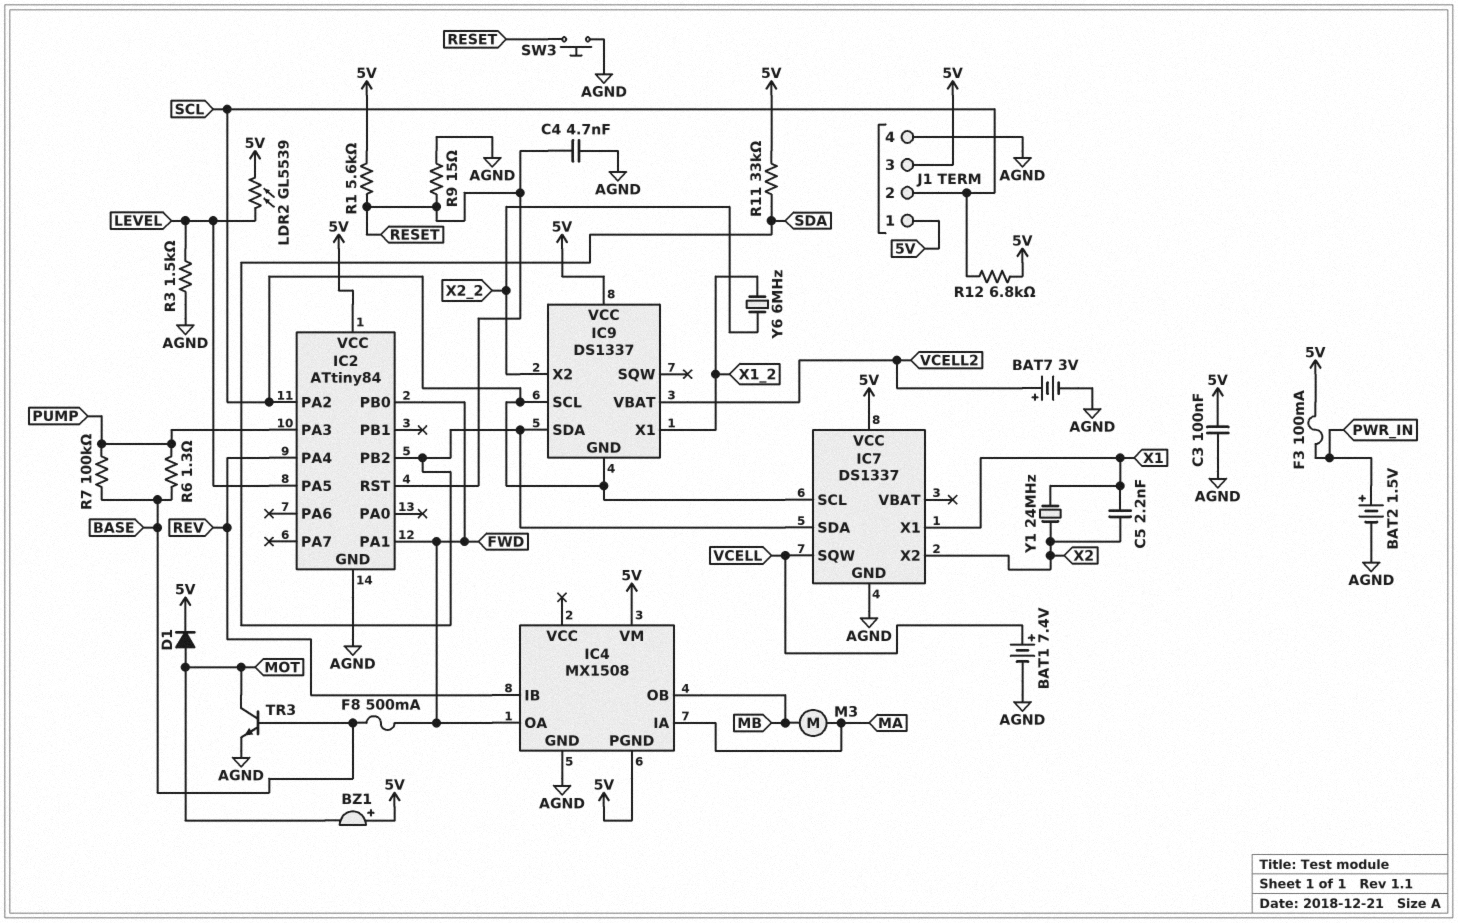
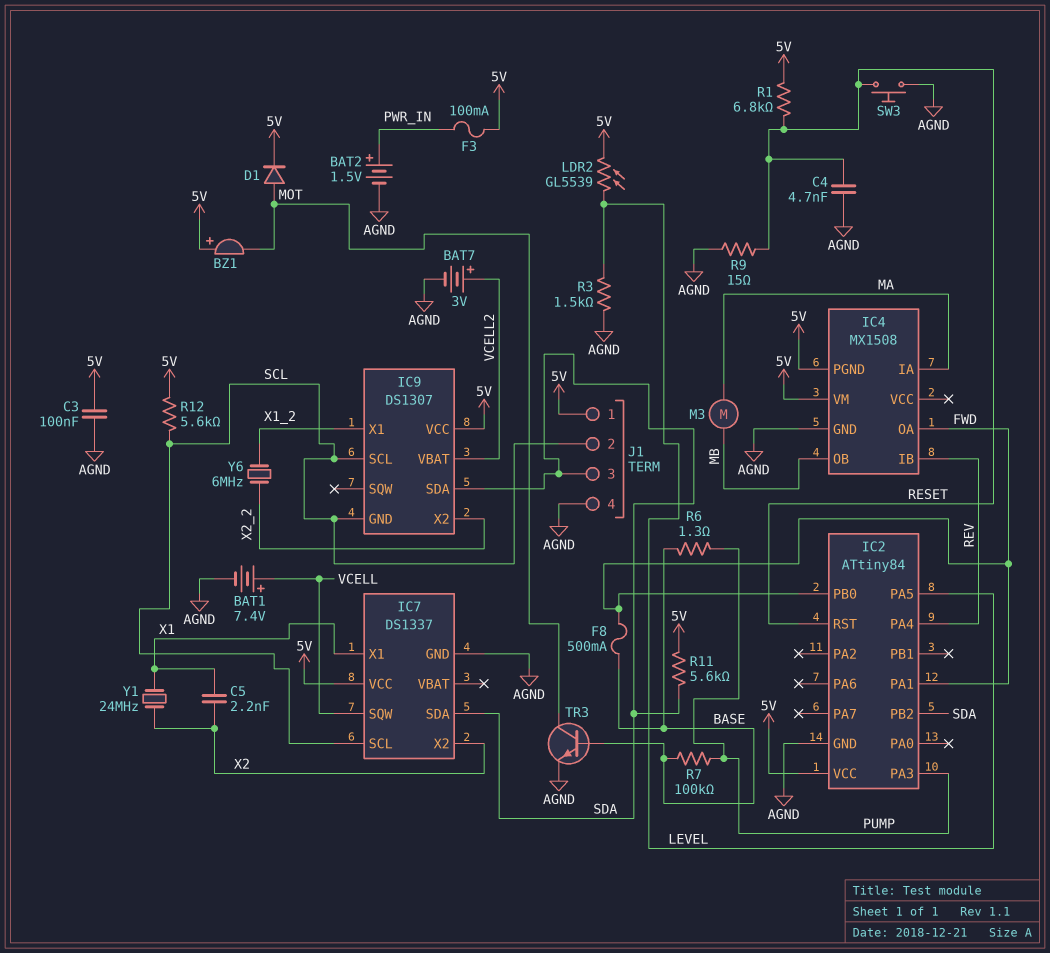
IC2 pin PA2: SCL -> none
IC9: DS1337 -> DS1307
J1 pin 3: 5V -> SDA
R1: 5.6k (5V, RESET) -> 6.8k (5V, RESET)
R11: 33k (5V, SDA) -> 5.6k (5V, SDA)
R12: 6.8k (5V, SCL) -> 5.6k (5V, SCL)

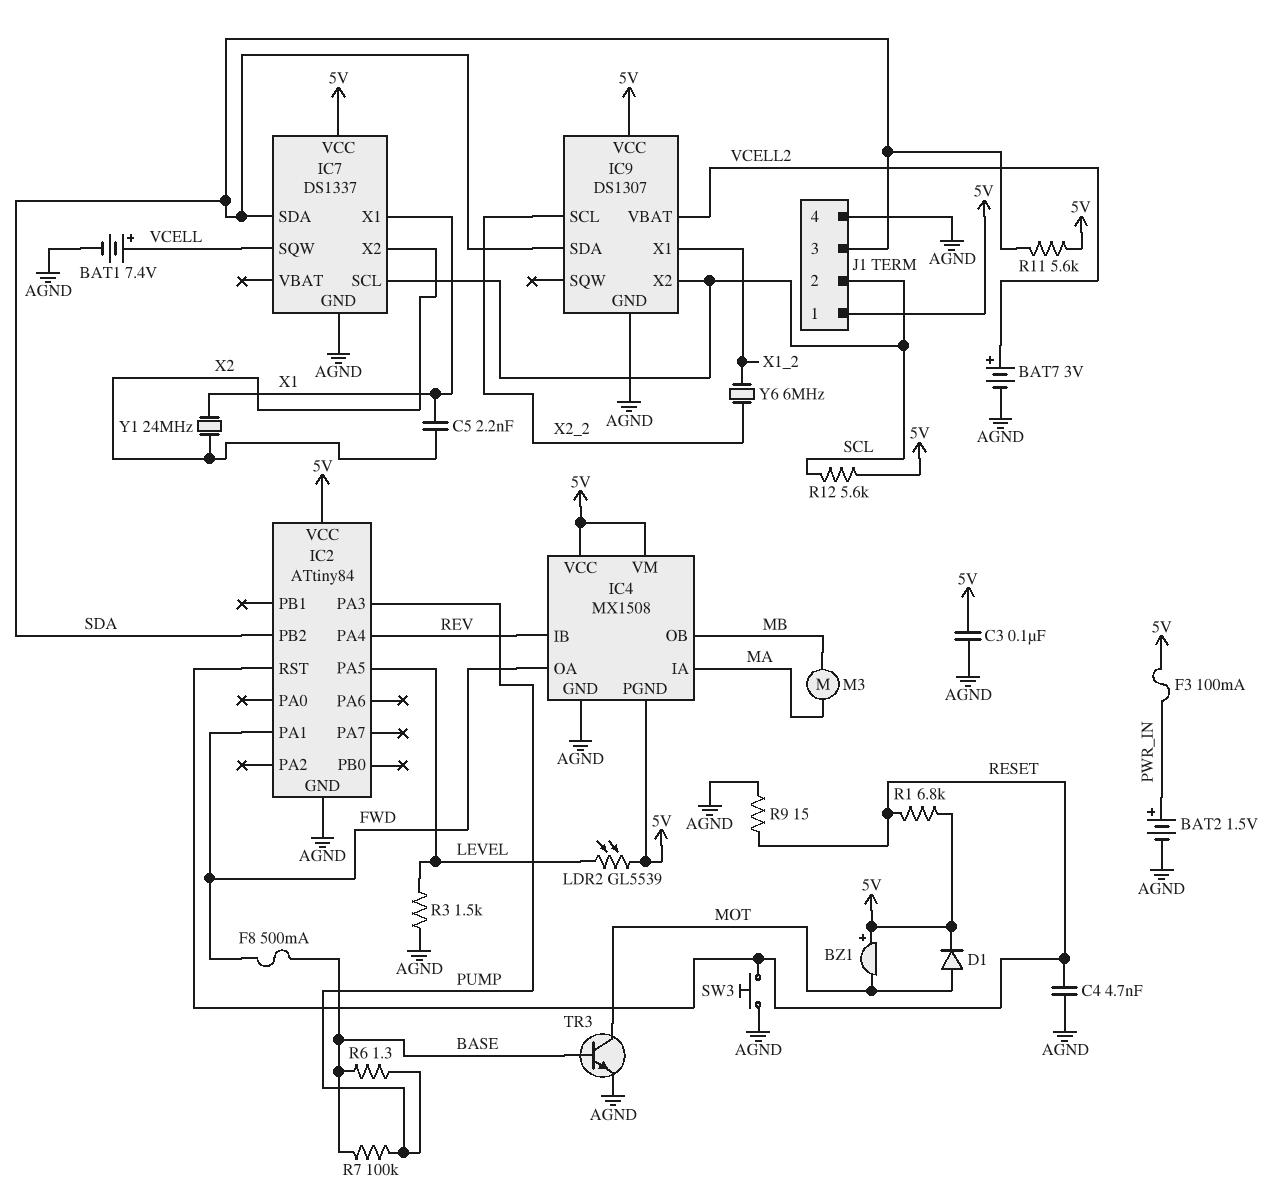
IC2 pin PB0: FWD -> none
IC4 pin VCC: none -> 5V
IC9 pin GND: SCL -> AGND
IC9 pin SCL: SCL -> X2_2
IC9 pin X2: X2_2 -> SCL

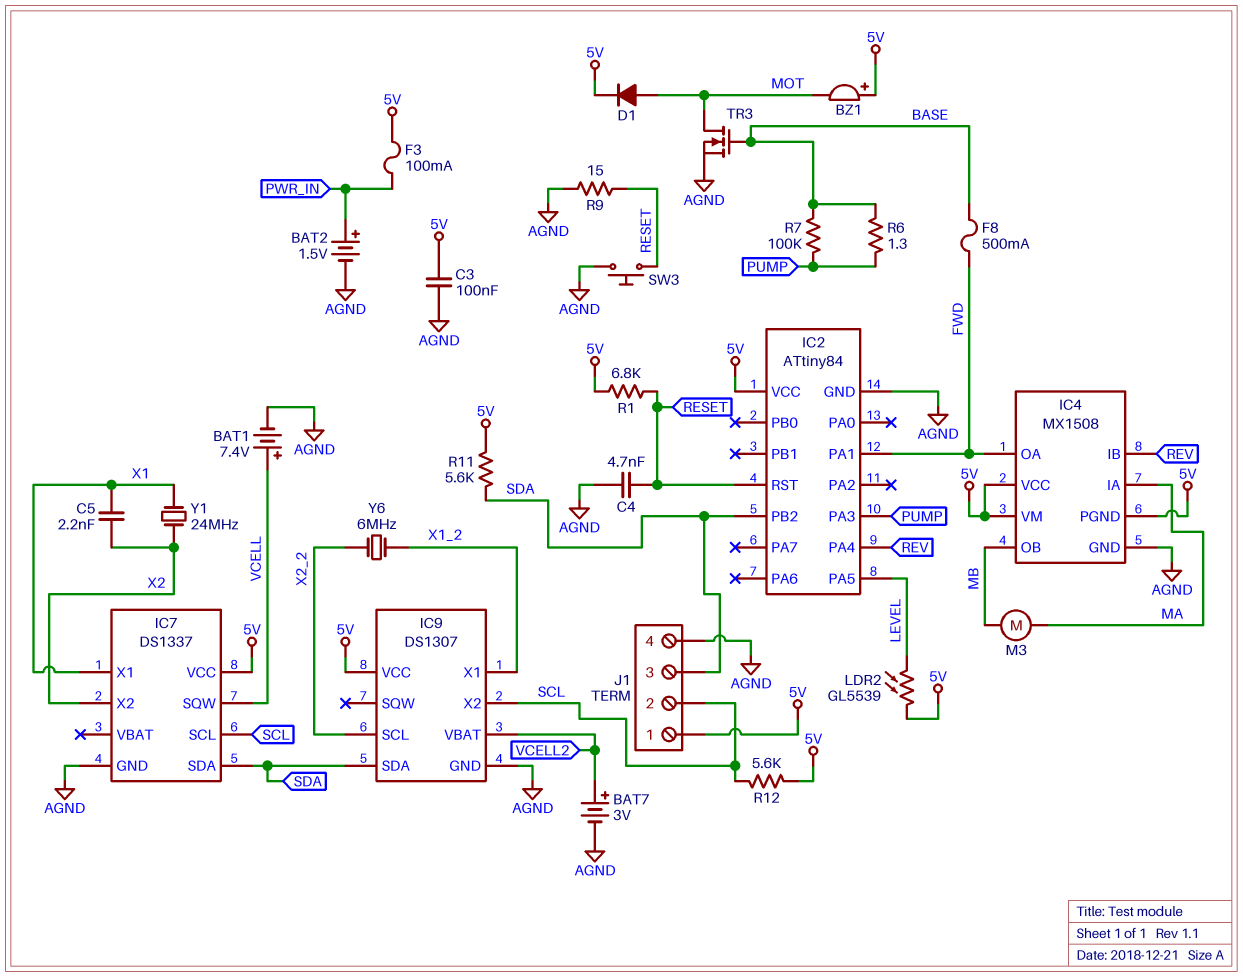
R3: 1.5k (AGND, LEVEL) -> none
TR3: NPN (B BASE, C MOT, E AGND) -> NMOS (G BASE, D MOT, S AGND)

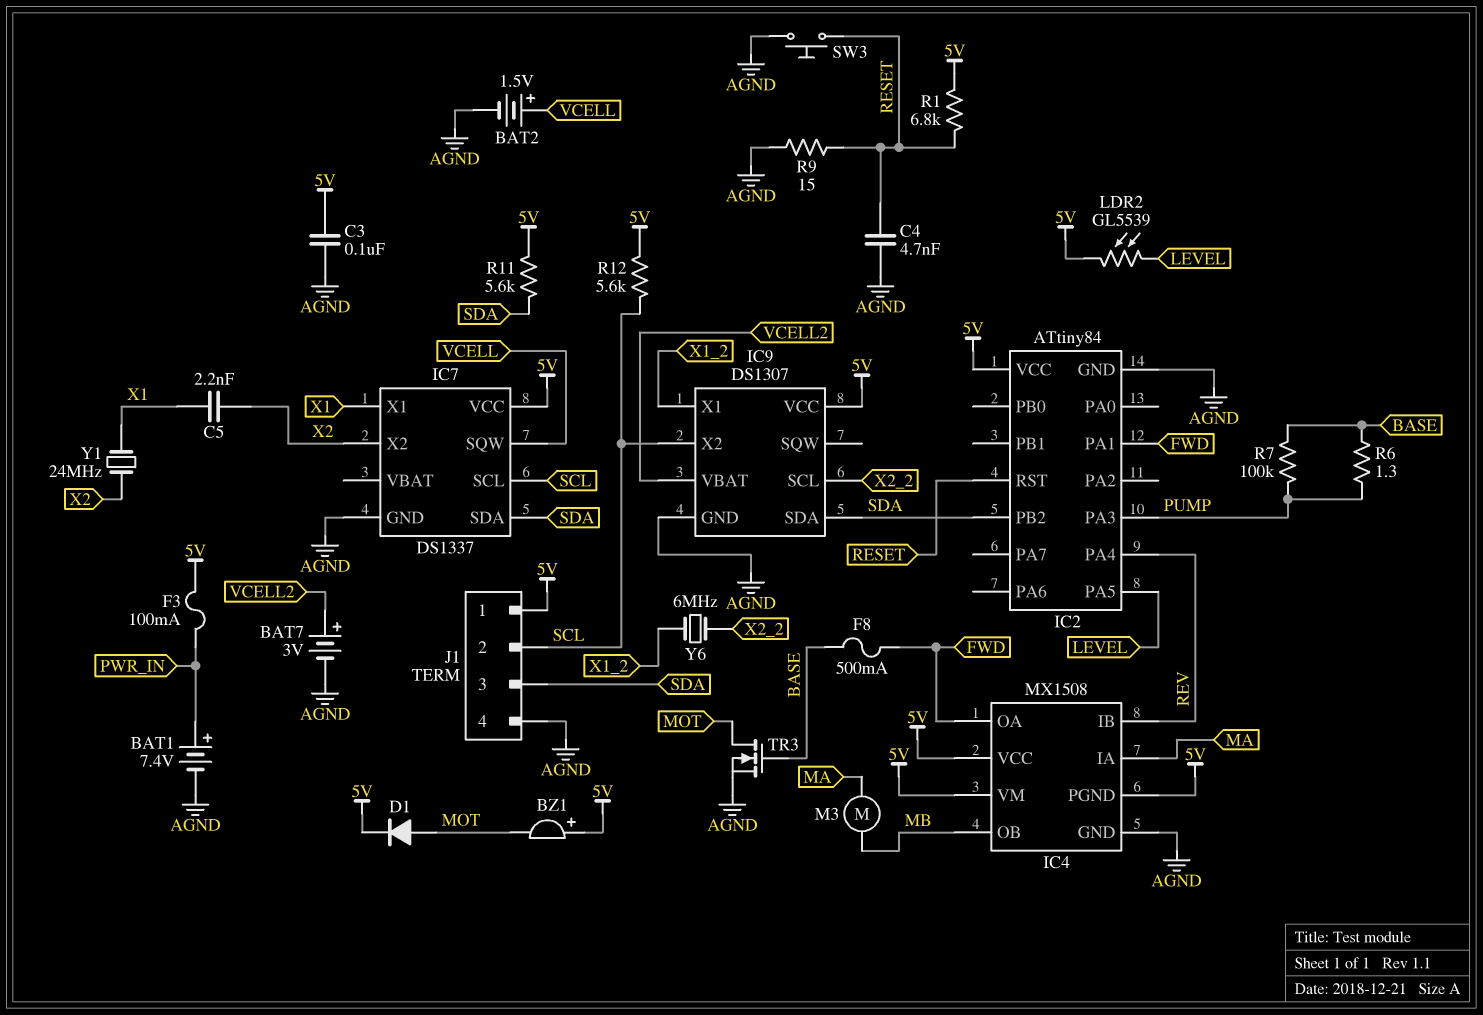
BAT1: 7.4V (plus VCELL, minus AGND) -> 7.4V (plus PWR_IN, minus AGND)
BAT2: 1.5V (plus PWR_IN, minus AGND) -> 1.5V (plus VCELL, minus AGND)

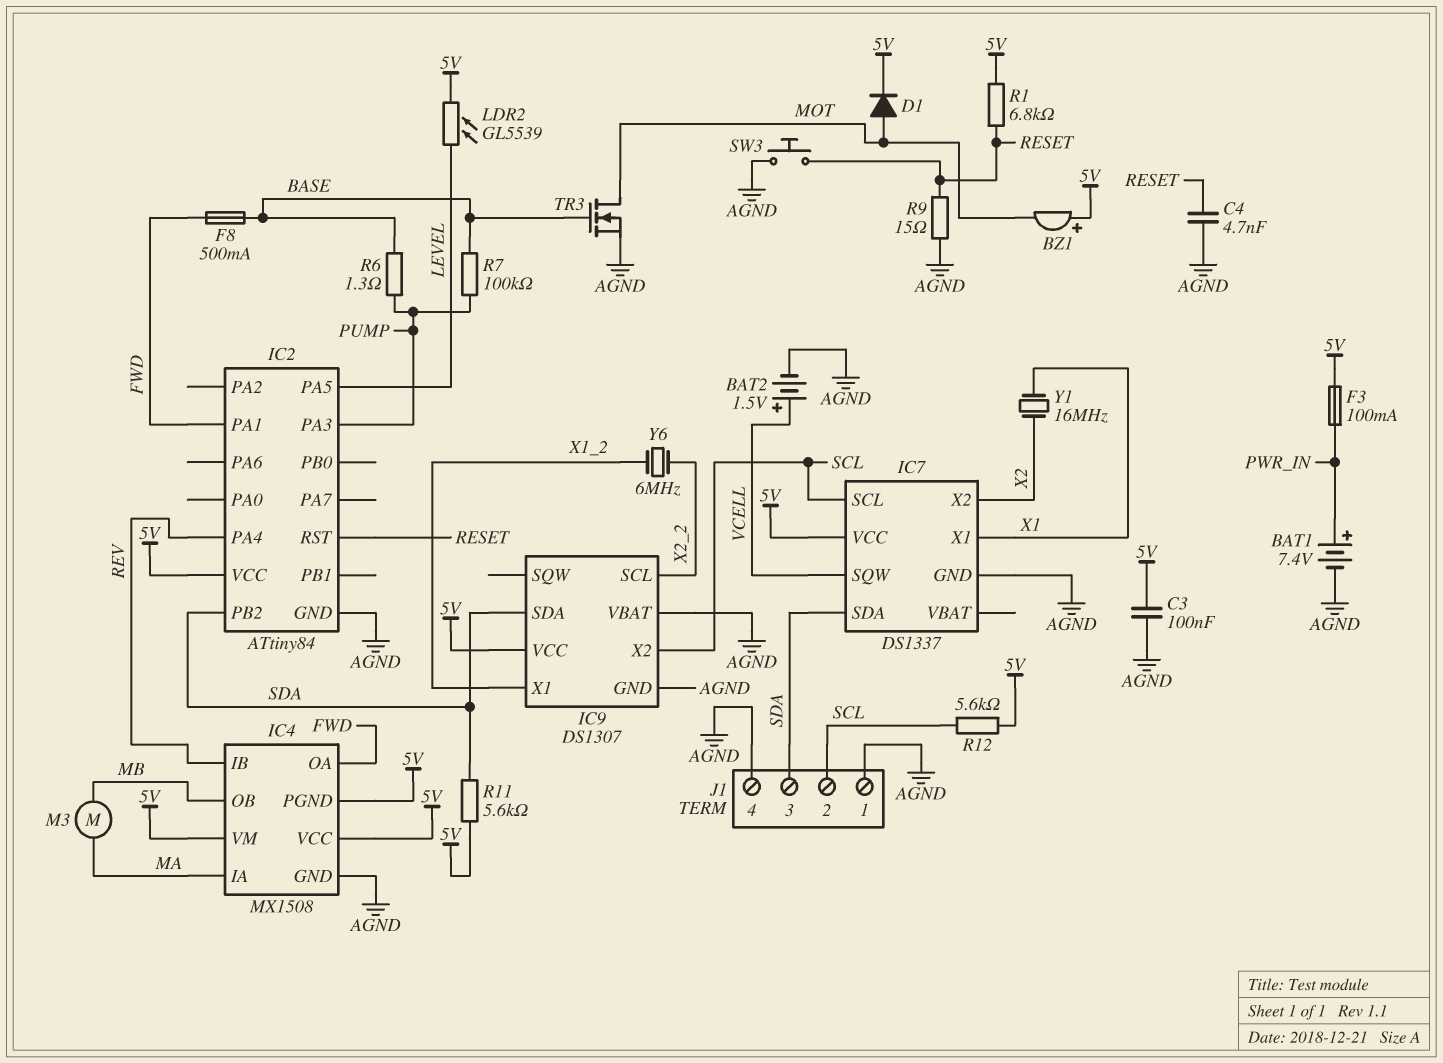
BAT7: 3V (plus VCELL2, minus AGND) -> none
C5: 2.2nF (X1, X2) -> none
IC9 pin VBAT: VCELL2 -> AGND
J1 pin 1: 5V -> AGND
Y1: 24MHz (X1, X2) -> 16MHz (X1, X2)

